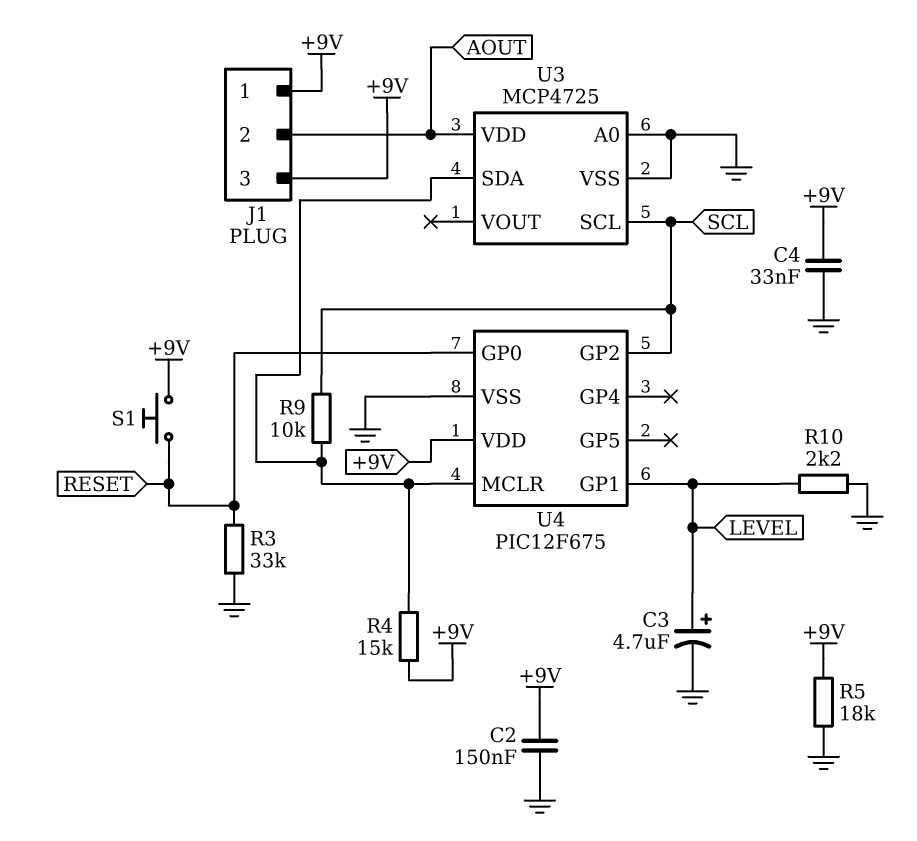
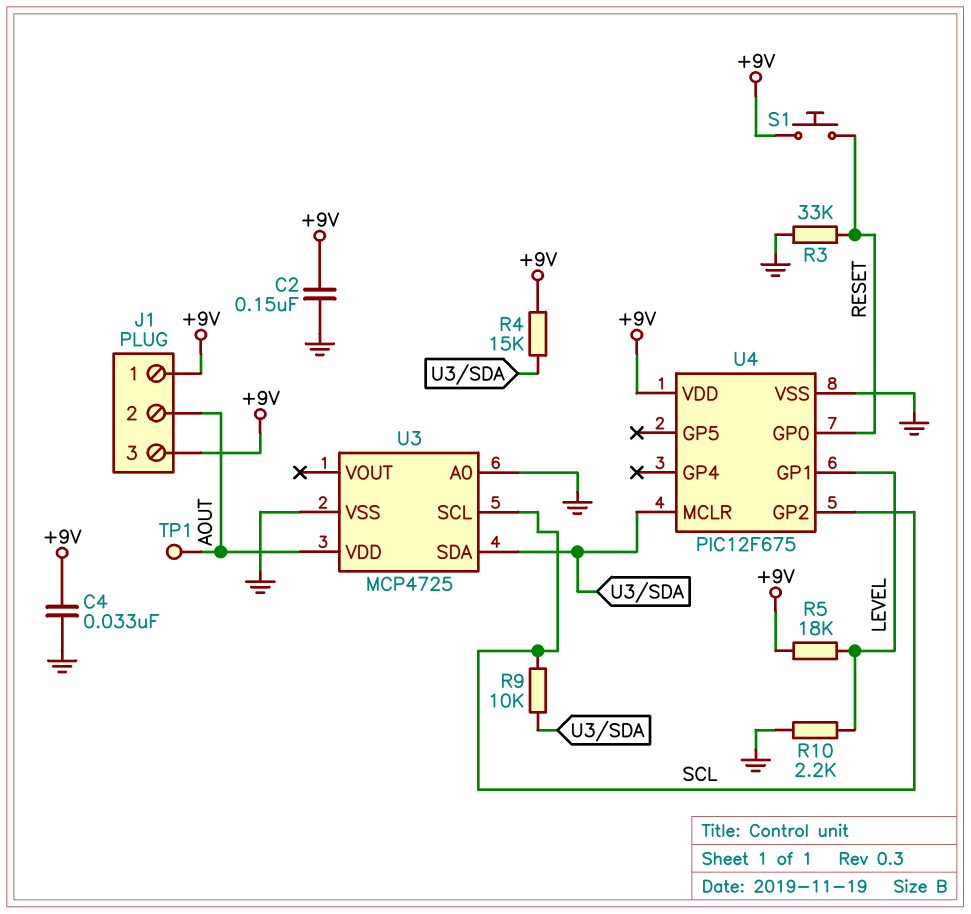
C3: 4.7uF (plus LEVEL, minus GND) -> none
R5: 18k (+9V, GND) -> 18k (+9V, LEVEL)
TP1: none -> test point (AOUT)

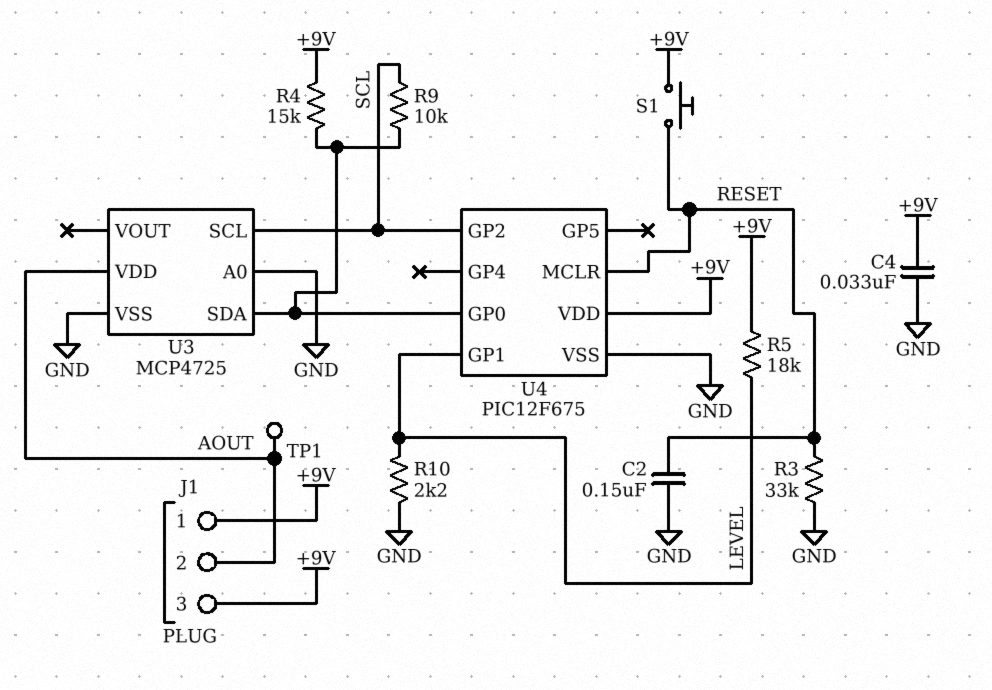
C2: 150nF (+9V, GND) -> 150nF (GND, RESET)
U4 pin GP0: RESET -> U3/SDA
U4 pin MCLR: U3/SDA -> RESET

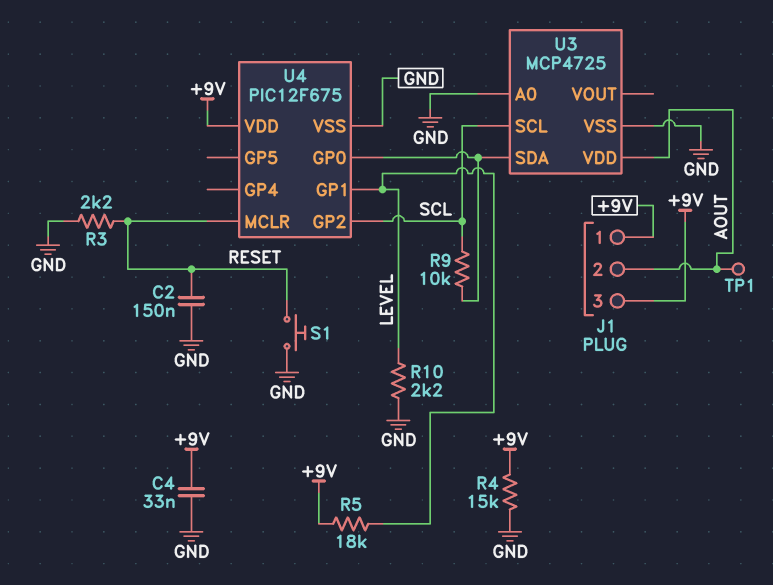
R3: 33k (GND, RESET) -> 2.2k (GND, RESET)
R4: 15k (+9V, U3/SDA) -> 15k (+9V, GND)
S1: button (+9V, RESET) -> button (GND, RESET)

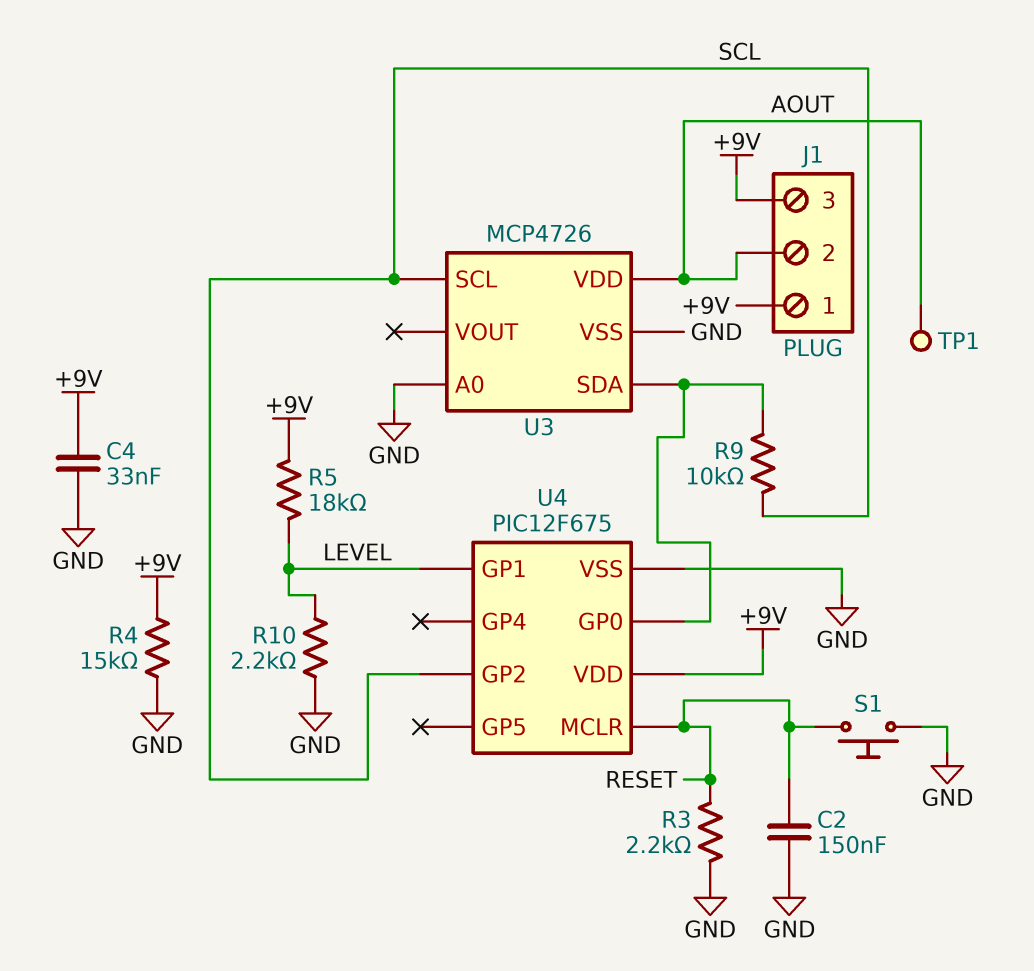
U3: MCP4725 -> MCP4726

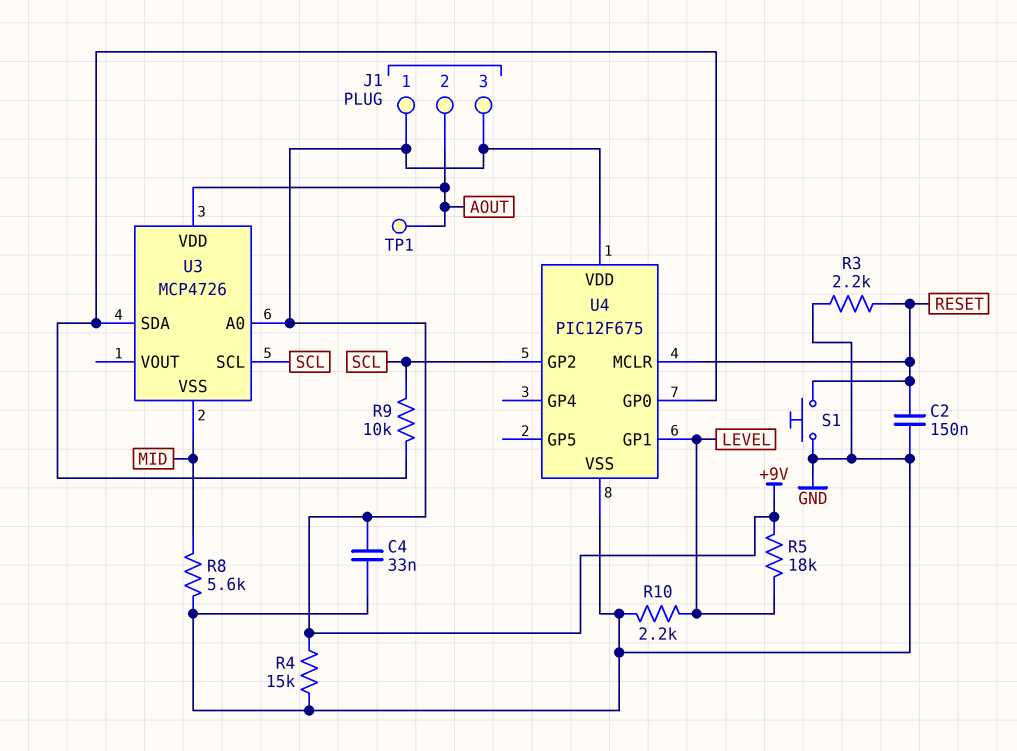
R8: none -> 5.6k (GND, MID)
U3 pin A0: GND -> +9V
U3 pin VSS: GND -> MID

